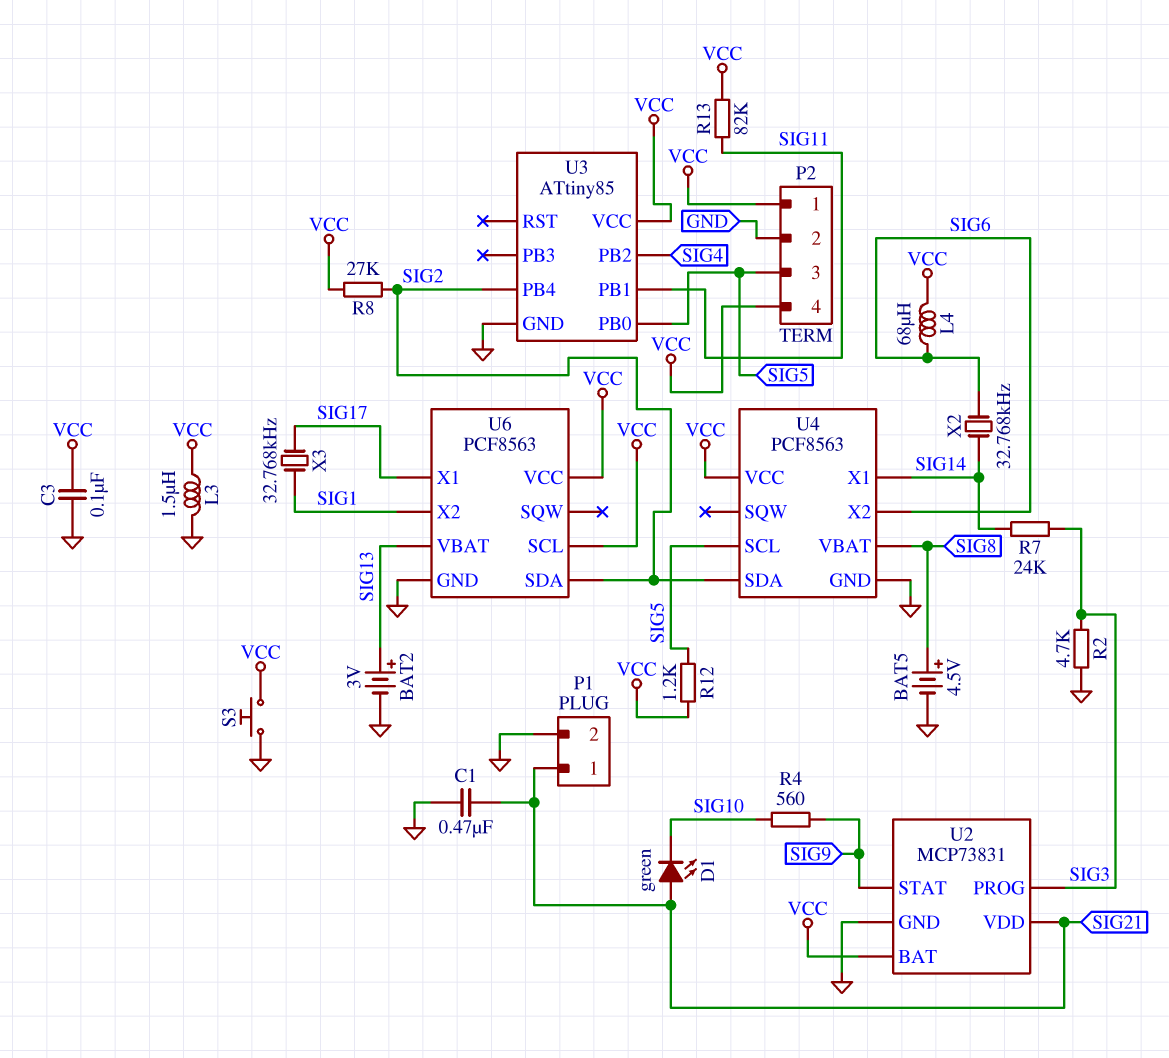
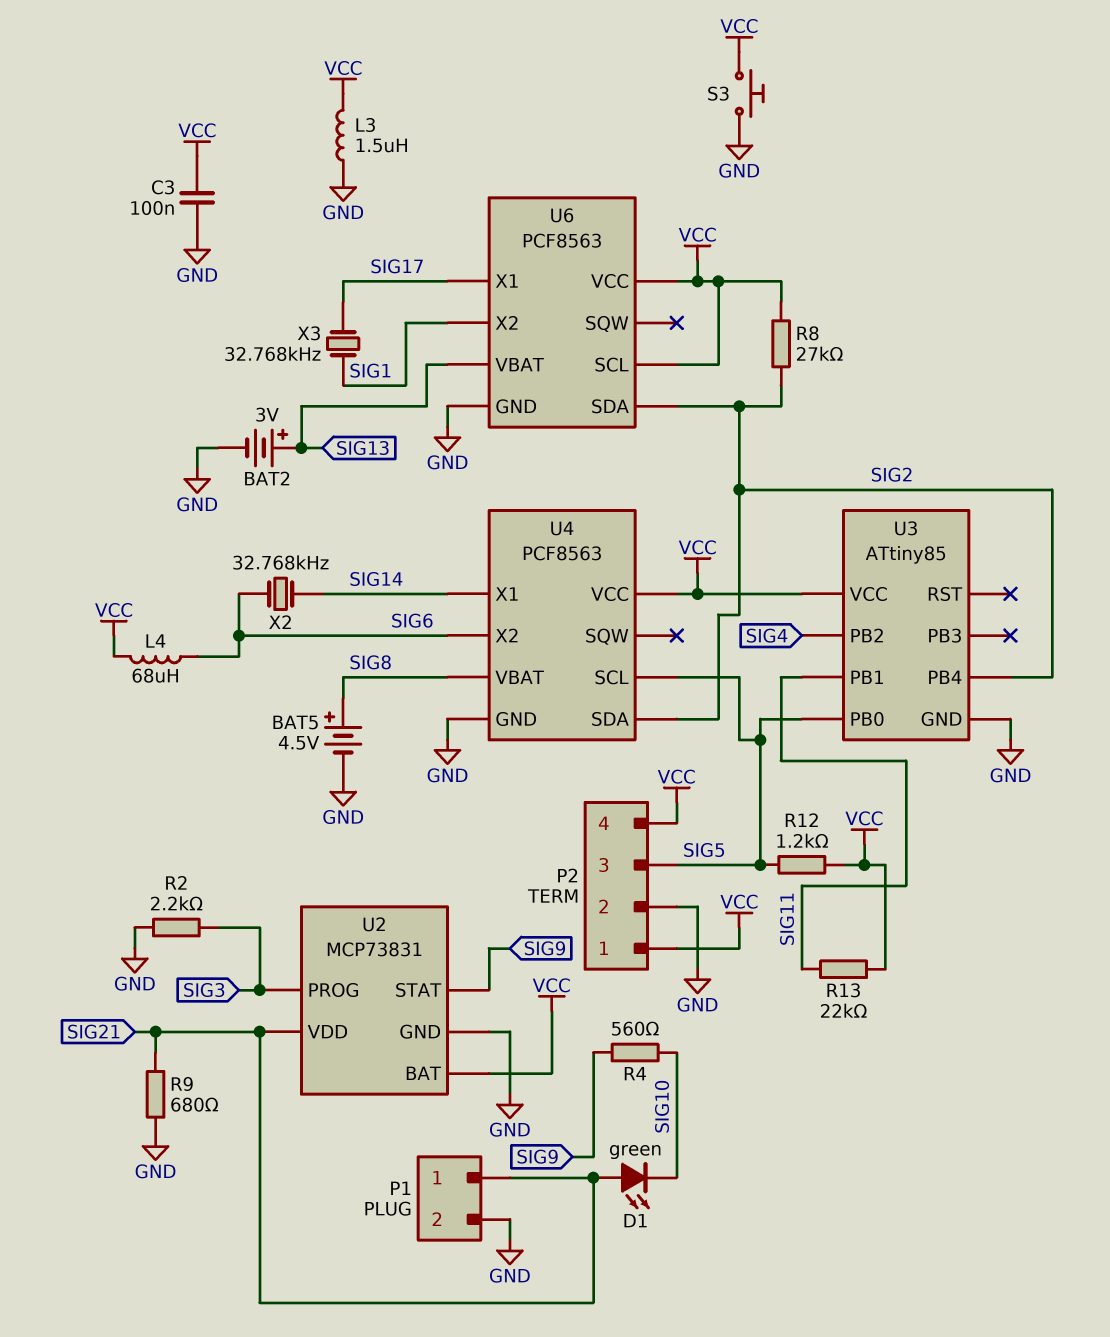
C1: 470nF (GND, SIG21) -> none
R2: 4.7k (GND, SIG3) -> 2.2k (GND, SIG3)
R7: 24k (SIG3, SIG14) -> none
R9: none -> 680 (GND, SIG21)
R13: 82k (SIG11, VCC) -> 22k (SIG11, VCC)

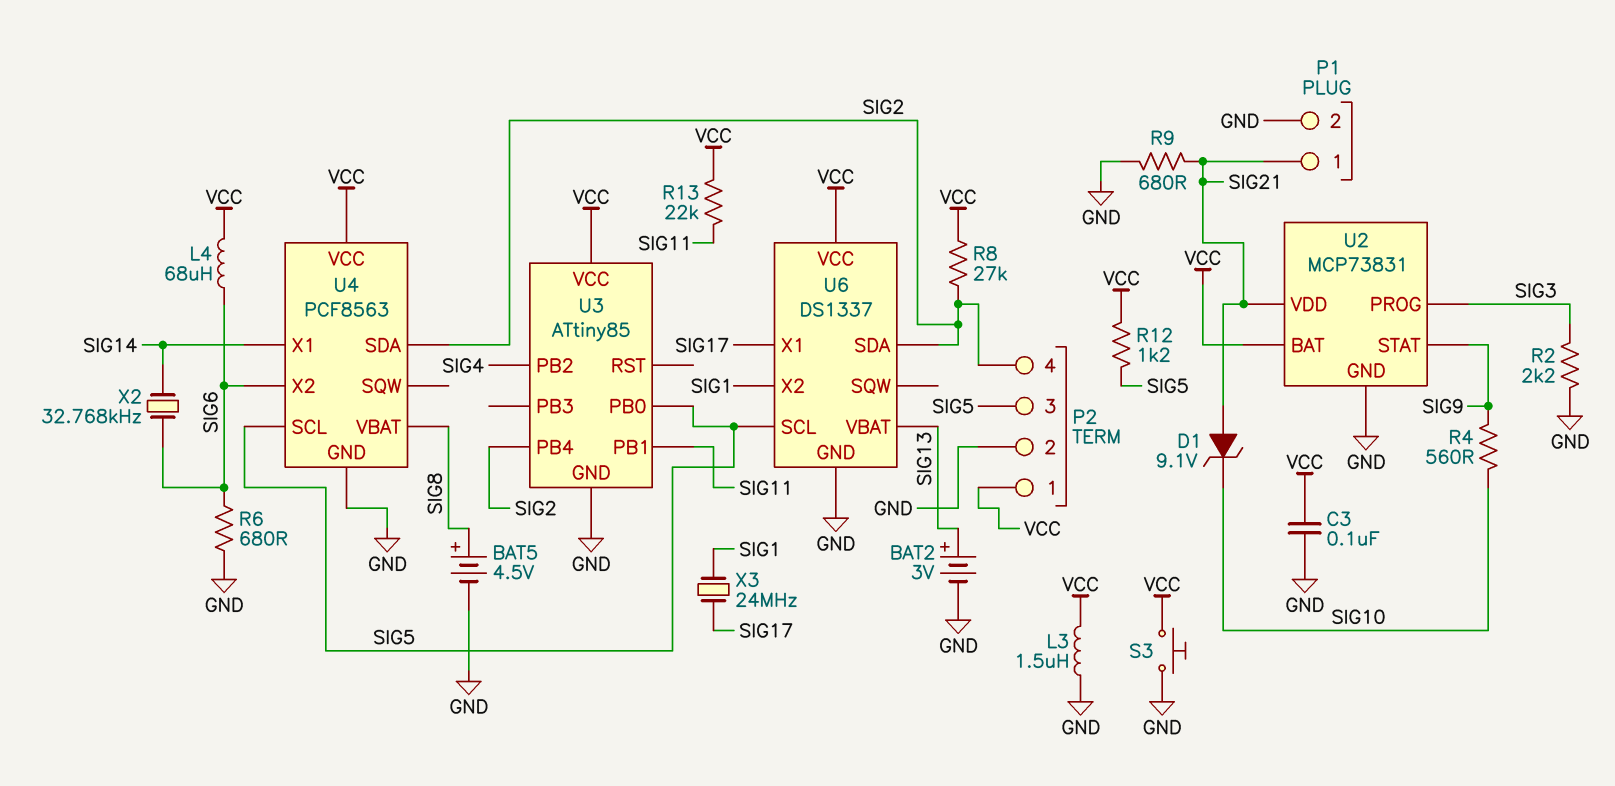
D1: LED green (A SIG21, K SIG10) -> zener 9.1V (A SIG21, K SIG10)
P2 pin 4: VCC -> SIG2
R6: none -> 680 (GND, SIG6)
U6: PCF8563 -> DS1337
U6 pin SCL: VCC -> SIG5
X3: 32.768kHz (SIG1, SIG17) -> 24MHz (SIG1, SIG17)

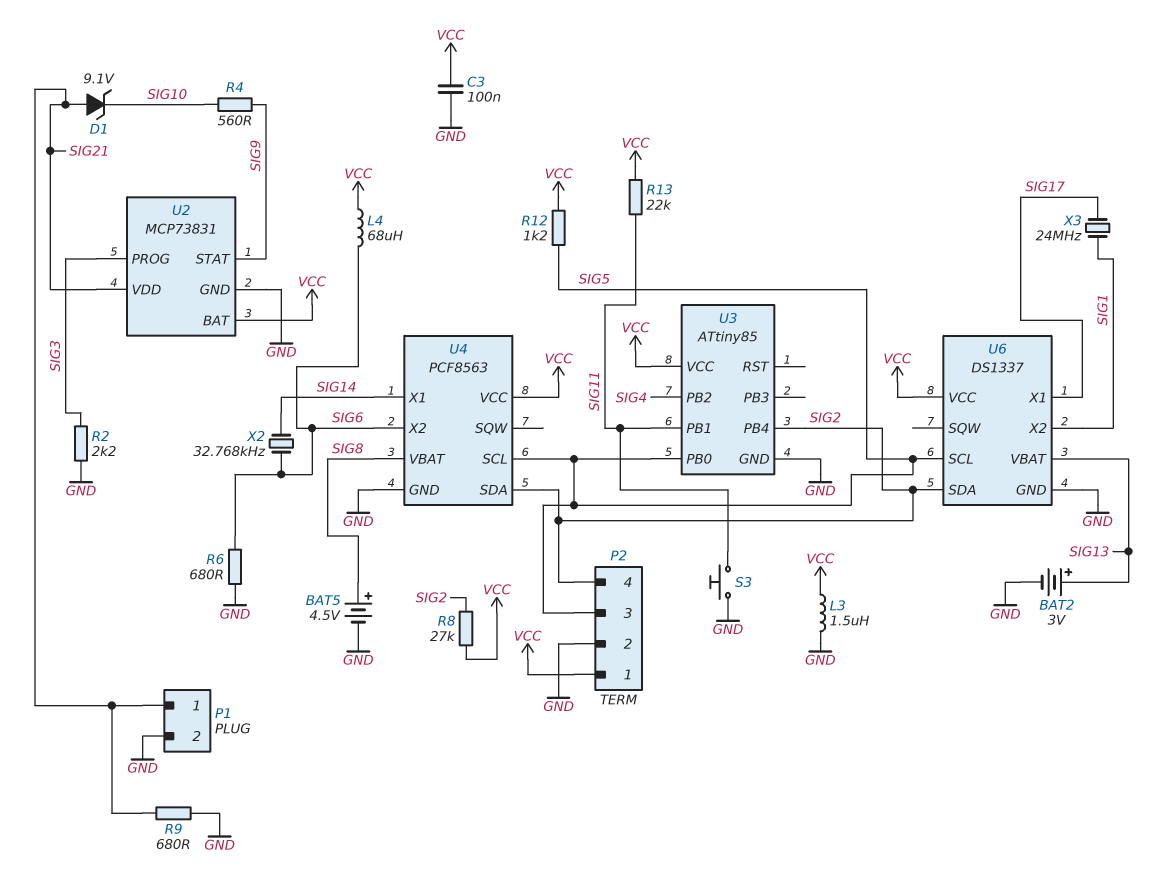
S3: button (GND, VCC) -> button (GND, SIG11)

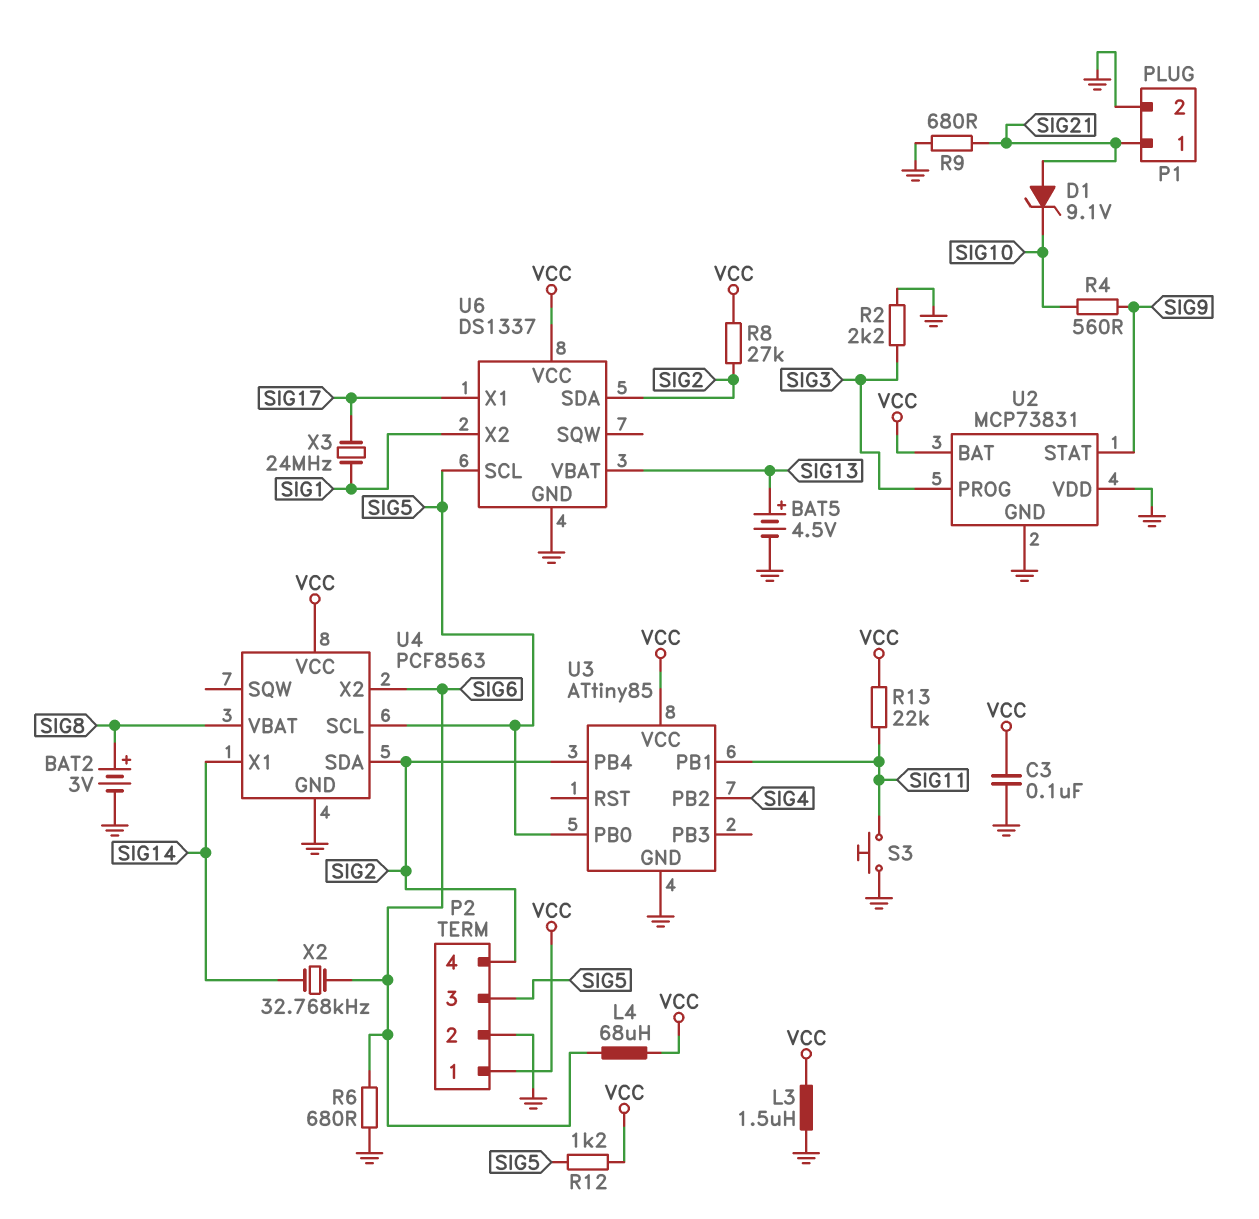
BAT2: 3V (plus SIG13, minus GND) -> 3V (plus SIG8, minus GND)
BAT5: 4.5V (plus SIG8, minus GND) -> 4.5V (plus SIG13, minus GND)
U2 pin VDD: SIG21 -> GND

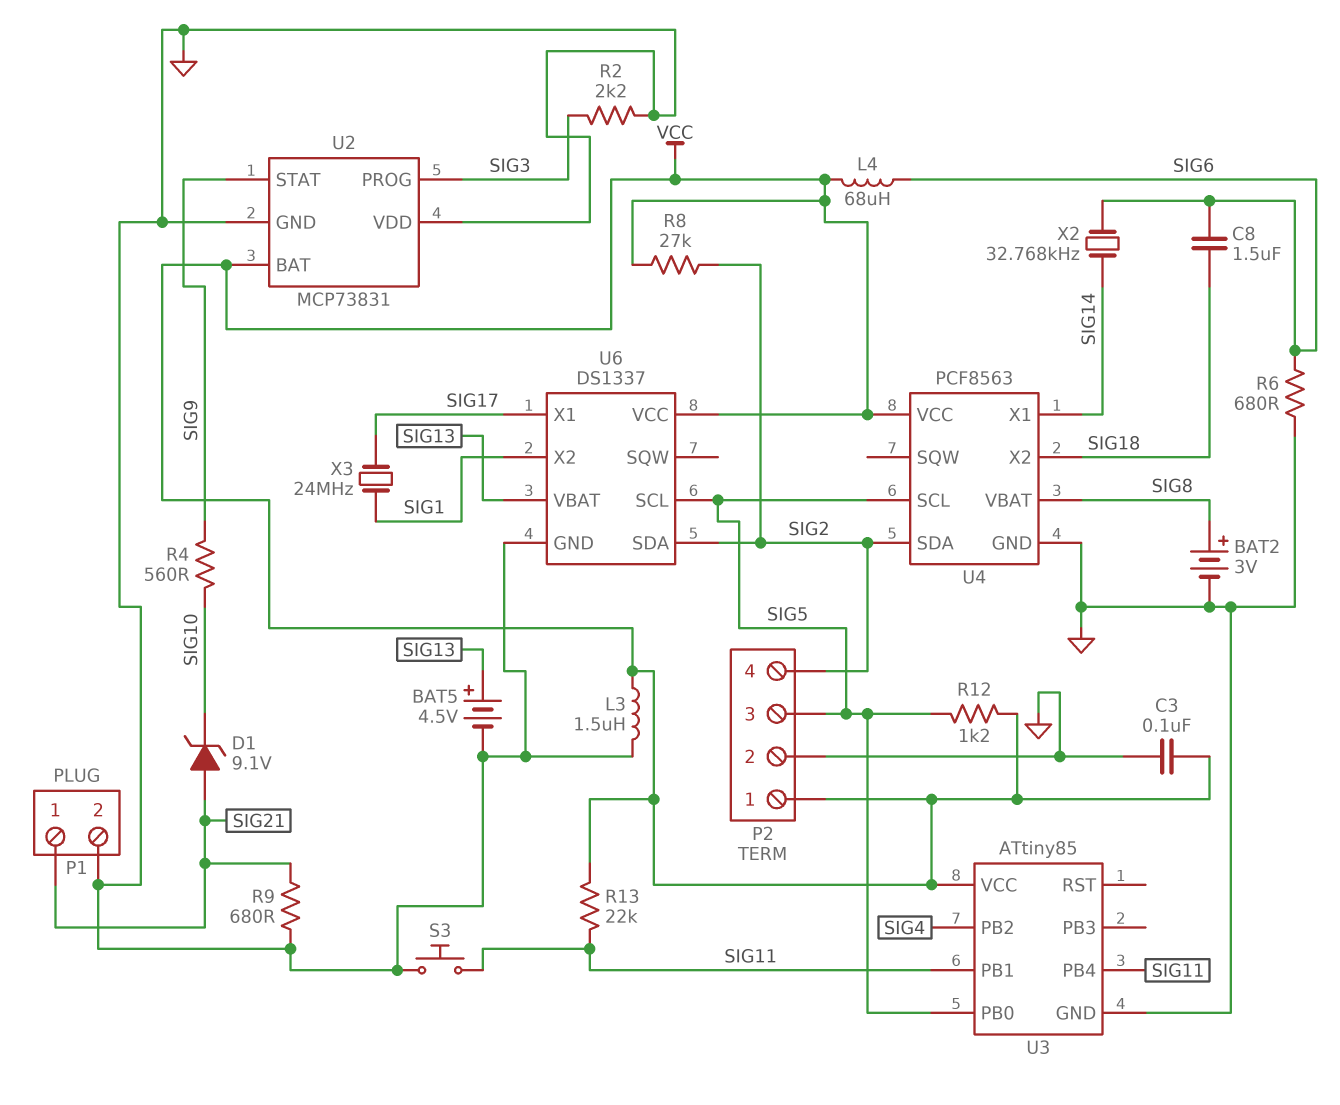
C8: none -> 1.5uF (SIG6, SIG18)
U3 pin PB4: SIG2 -> SIG11
U4 pin X2: SIG6 -> SIG18

